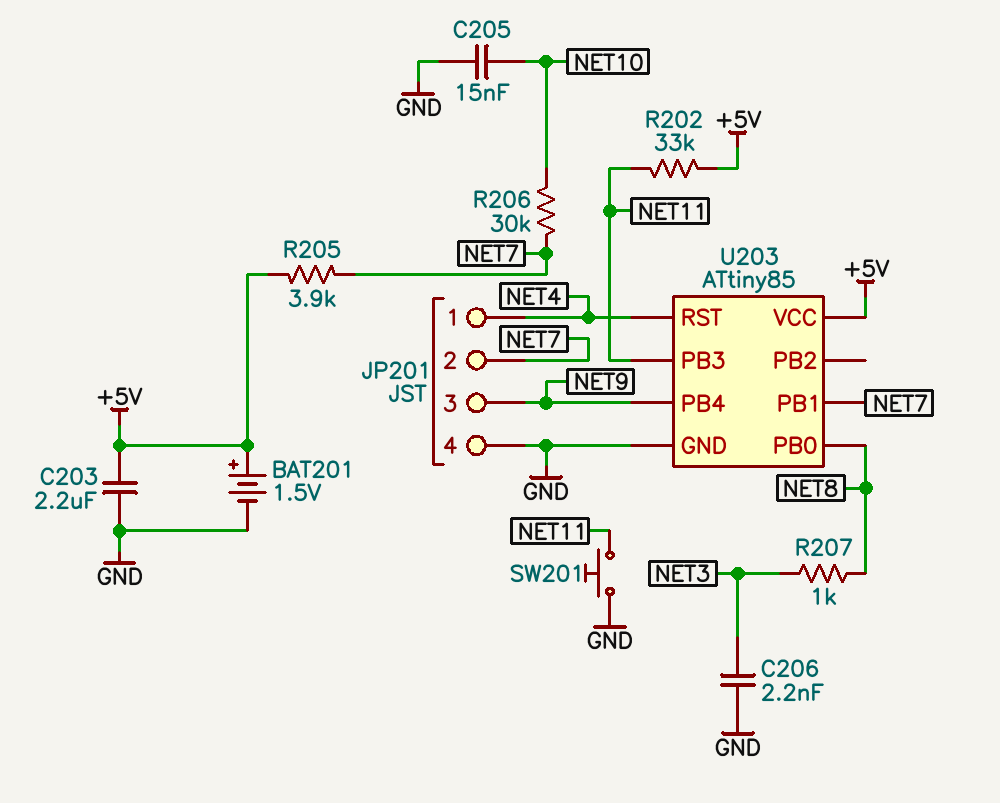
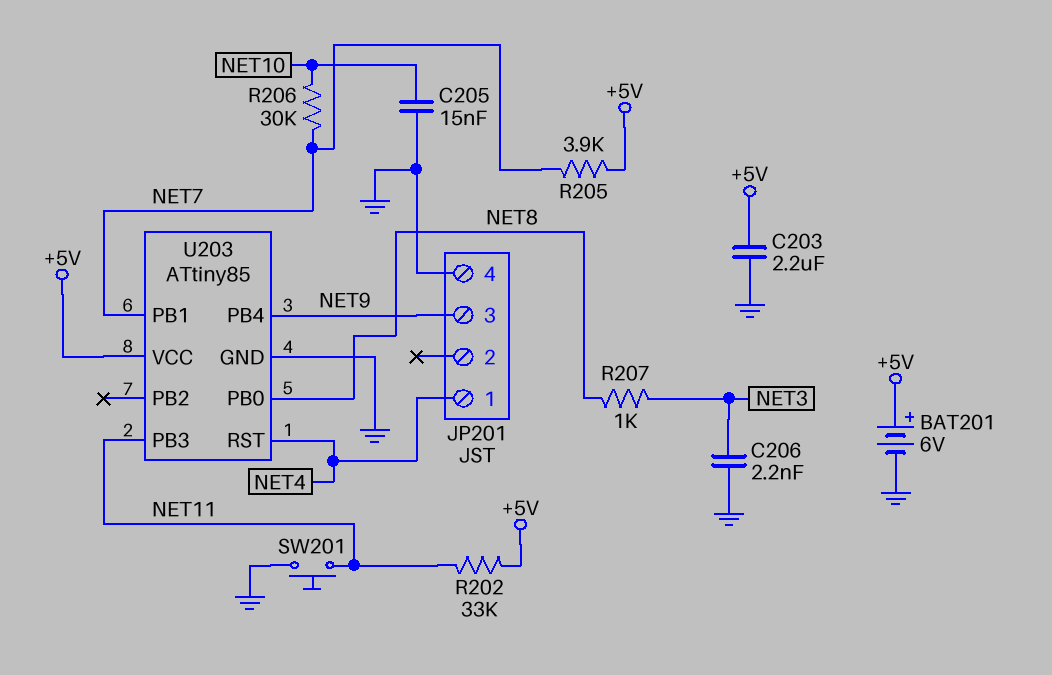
BAT201: 1.5V (plus +5V, minus GND) -> 6V (plus +5V, minus GND)
JP201 pin 2: NET7 -> none

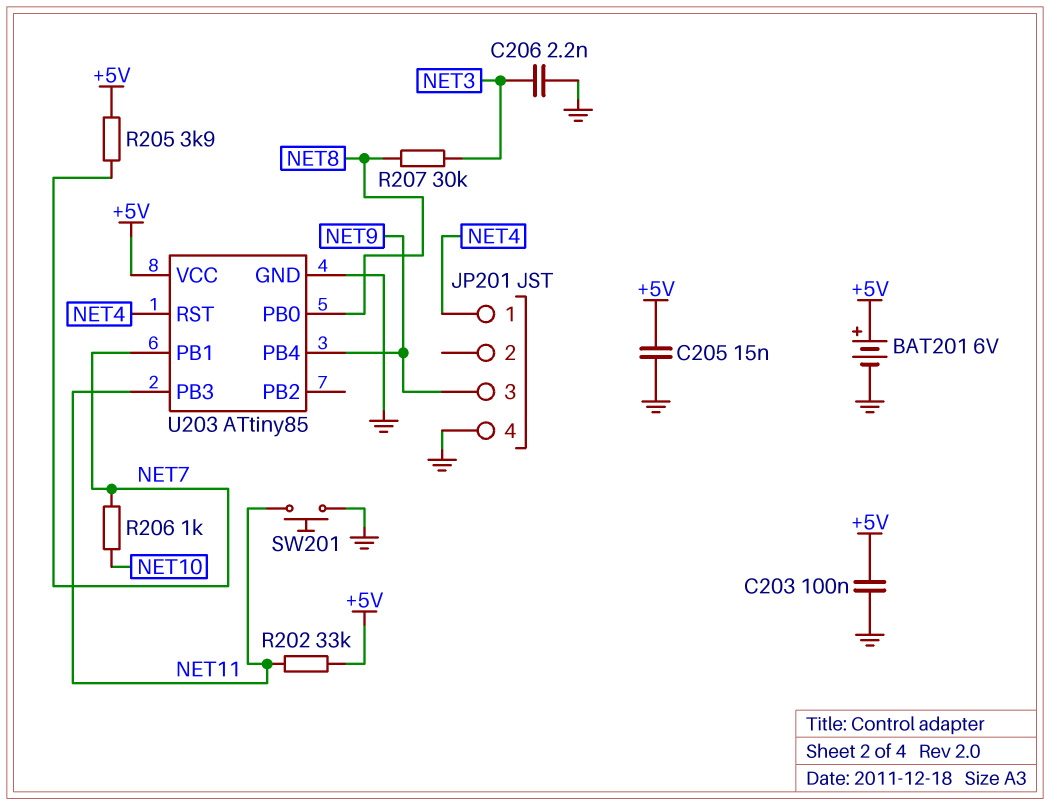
C203: 2.2uF (+5V, GND) -> 100nF (+5V, GND)
C205: 15nF (GND, NET10) -> 15nF (+5V, GND)
R206: 30k (NET7, NET10) -> 1k (NET7, NET10)
R207: 1k (NET3, NET8) -> 30k (NET3, NET8)

